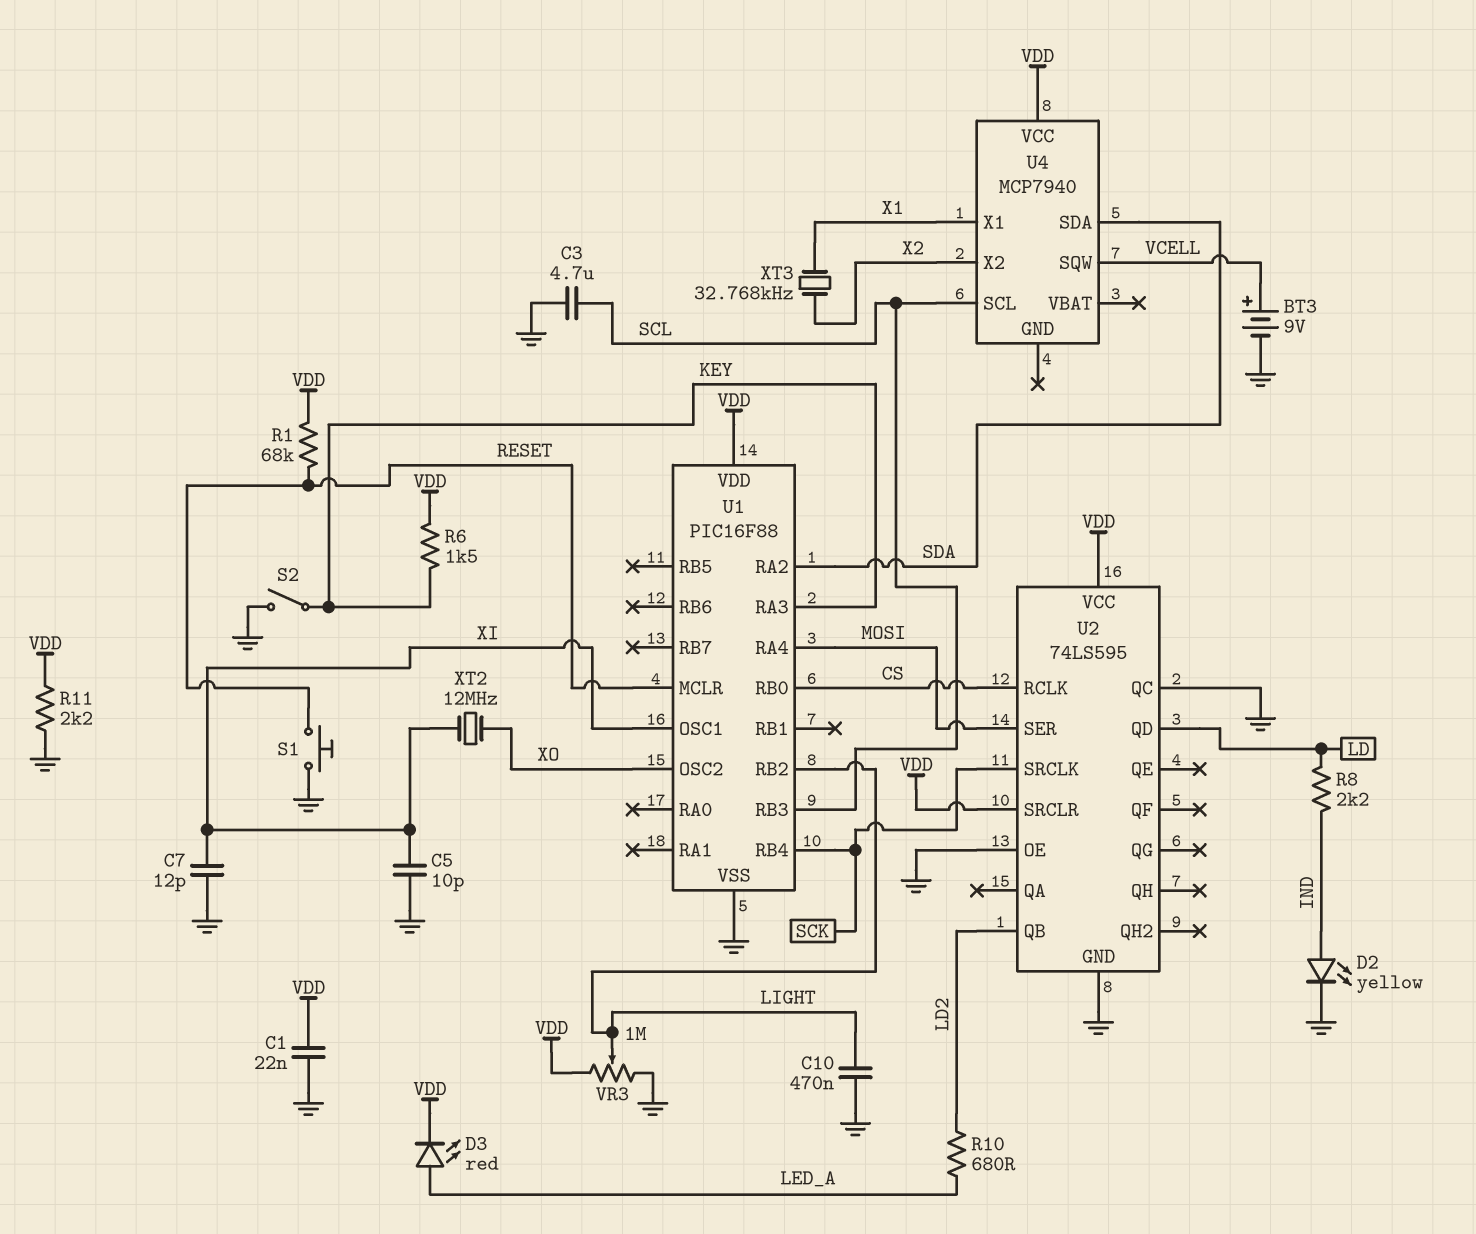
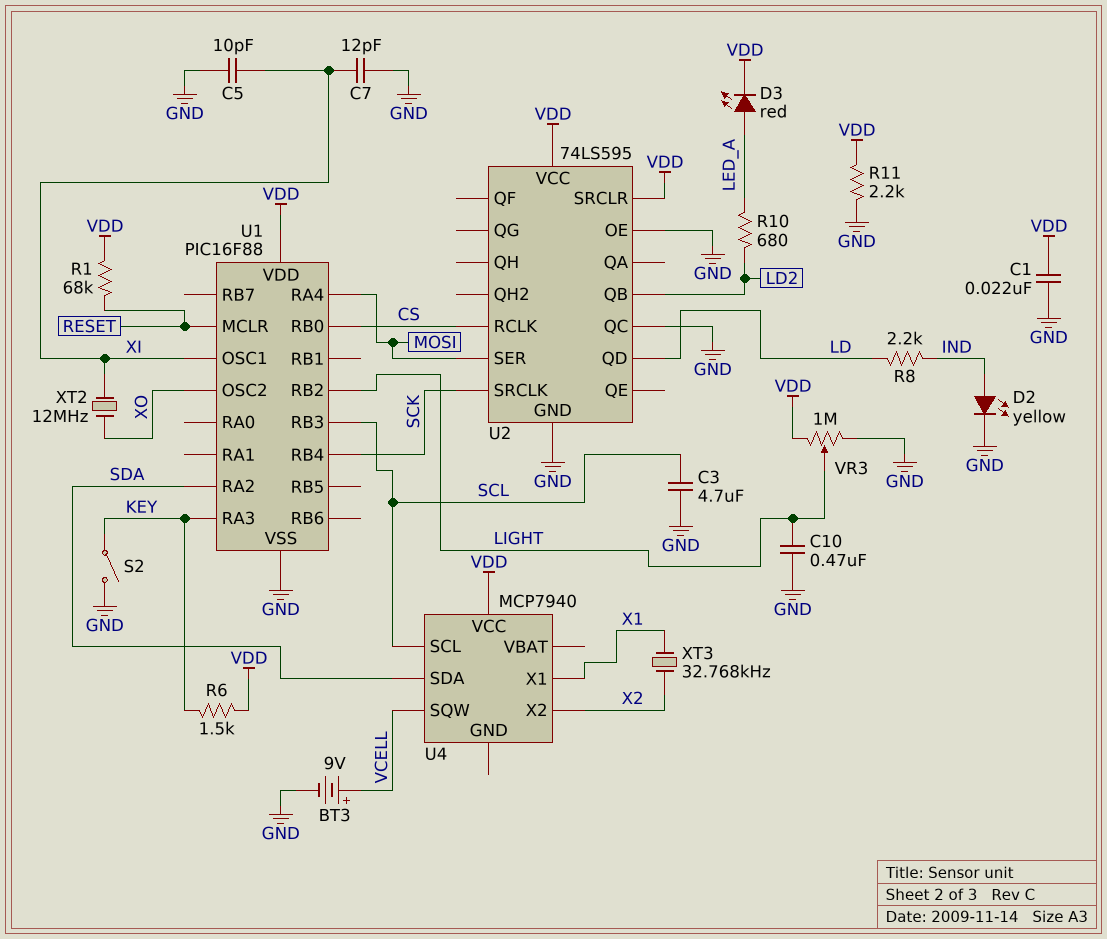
S1: button (GND, RESET) -> none

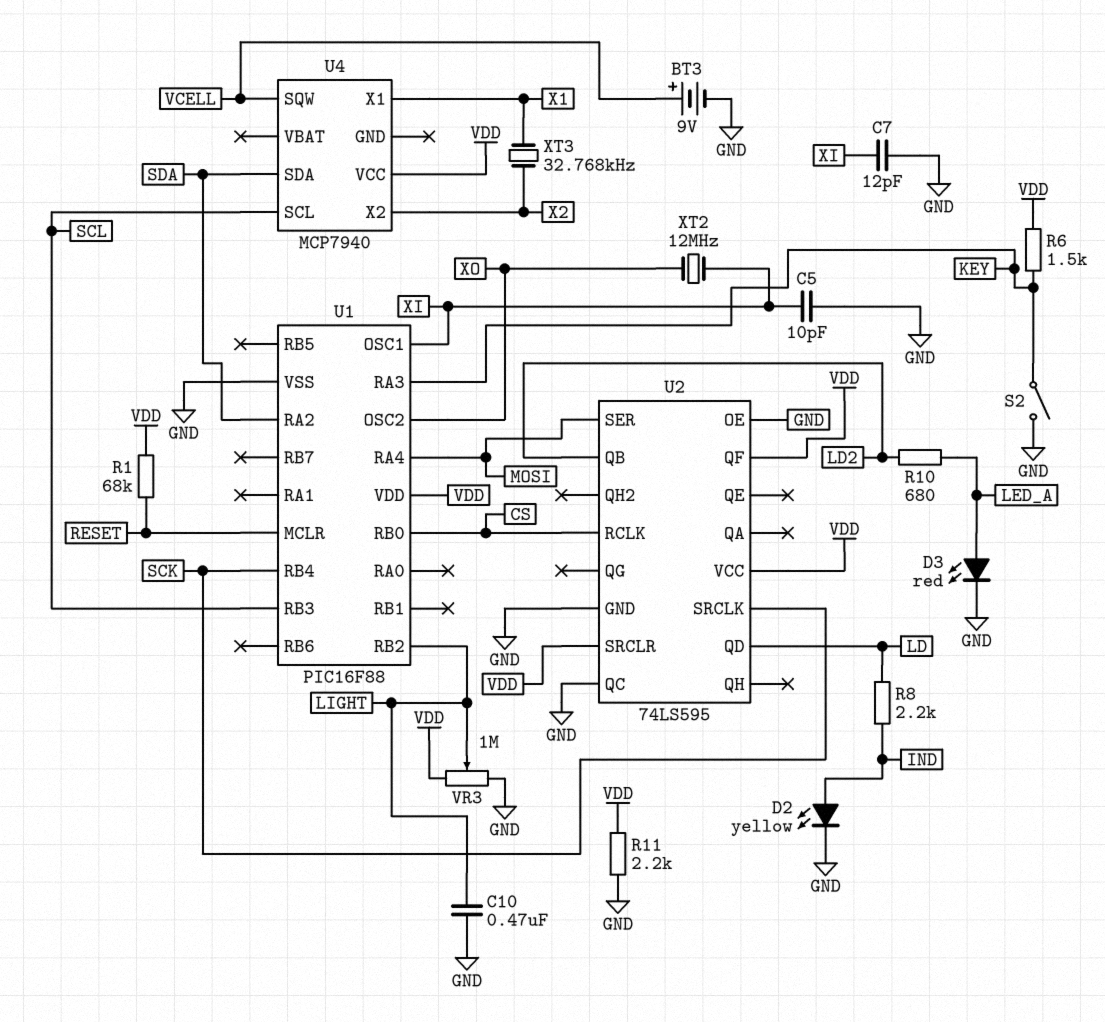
C1: 22nF (GND, VDD) -> none
C3: 4.7uF (GND, SCL) -> none
D3: LED red (A LED_A, K VDD) -> LED red (A LED_A, K GND)
U2 pin QF: none -> VDD

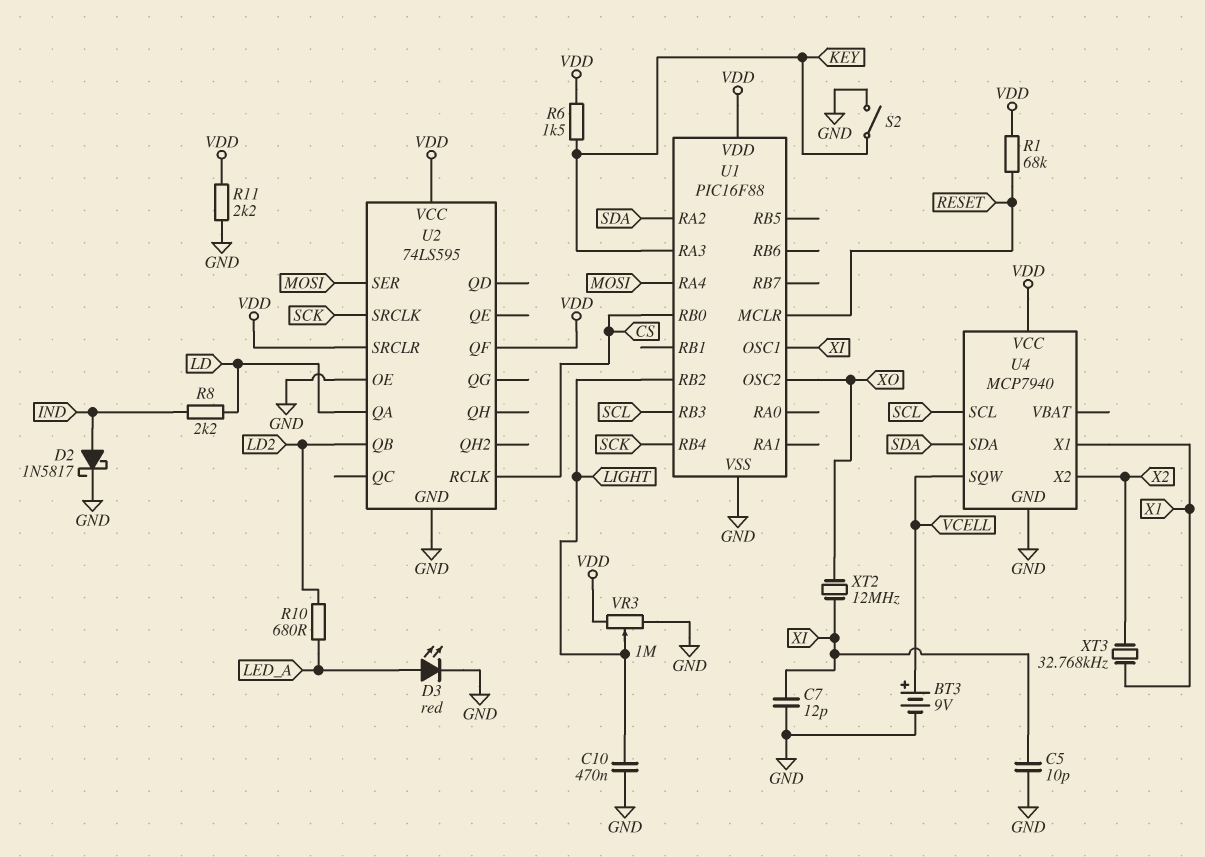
D2: LED yellow (A IND, K GND) -> schottky 1N5817 (A IND, K GND)
U2 pin QA: none -> LD
U2 pin QC: GND -> none
U2 pin QD: LD -> none
U4 pin GND: none -> GND

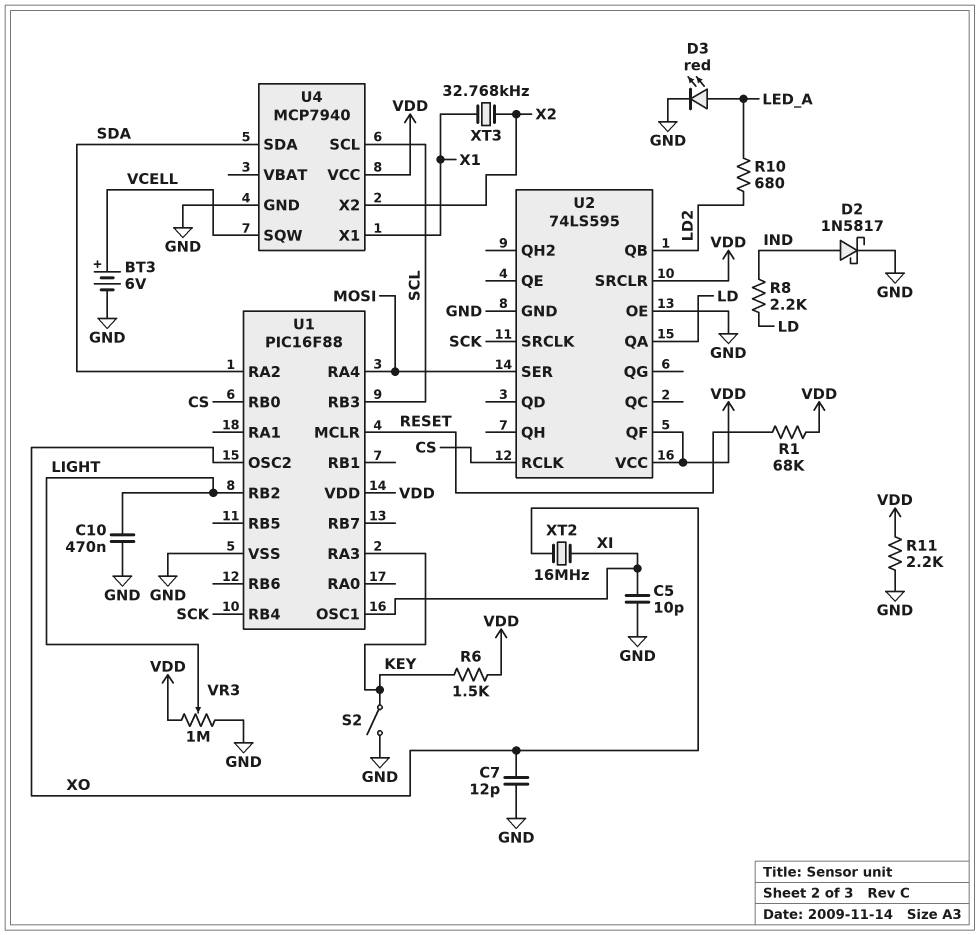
BT3: 9V (plus VCELL, minus GND) -> 6V (plus VCELL, minus GND)
C7: 12pF (GND, XI) -> 12pF (GND, XO)
XT2: 12MHz (XI, XO) -> 16MHz (XI, XO)

